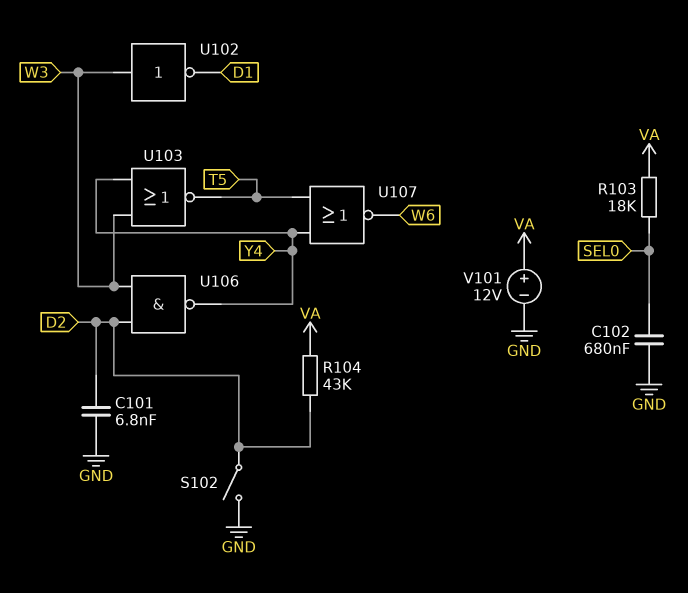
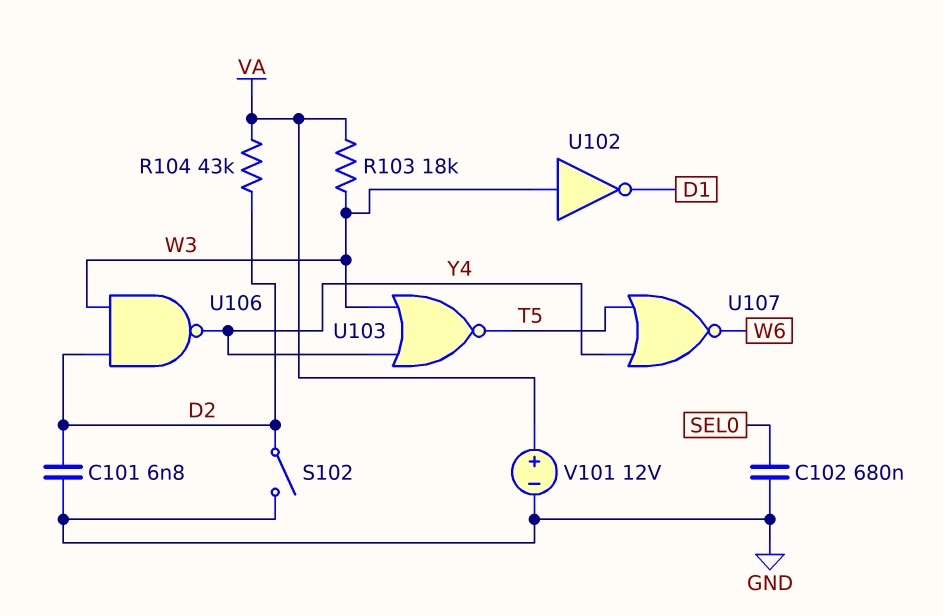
R103: 18k (SEL0, VA) -> 18k (VA, W3)

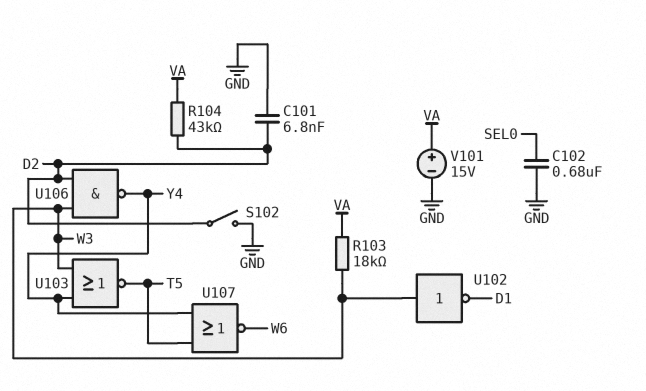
V101: 12V (plus VA, minus GND) -> 15V (plus VA, minus GND)

